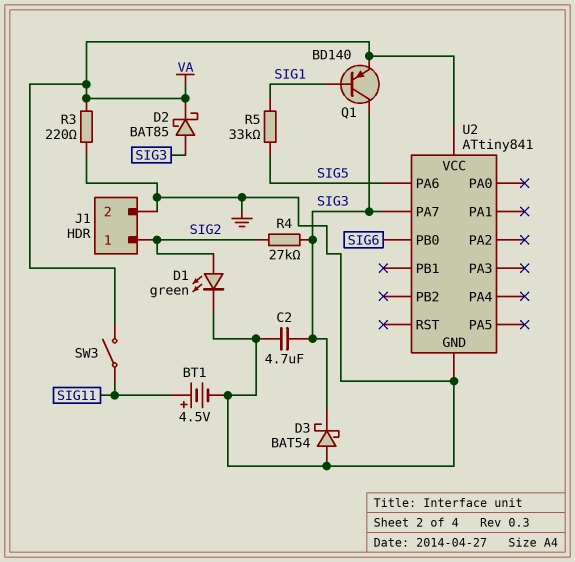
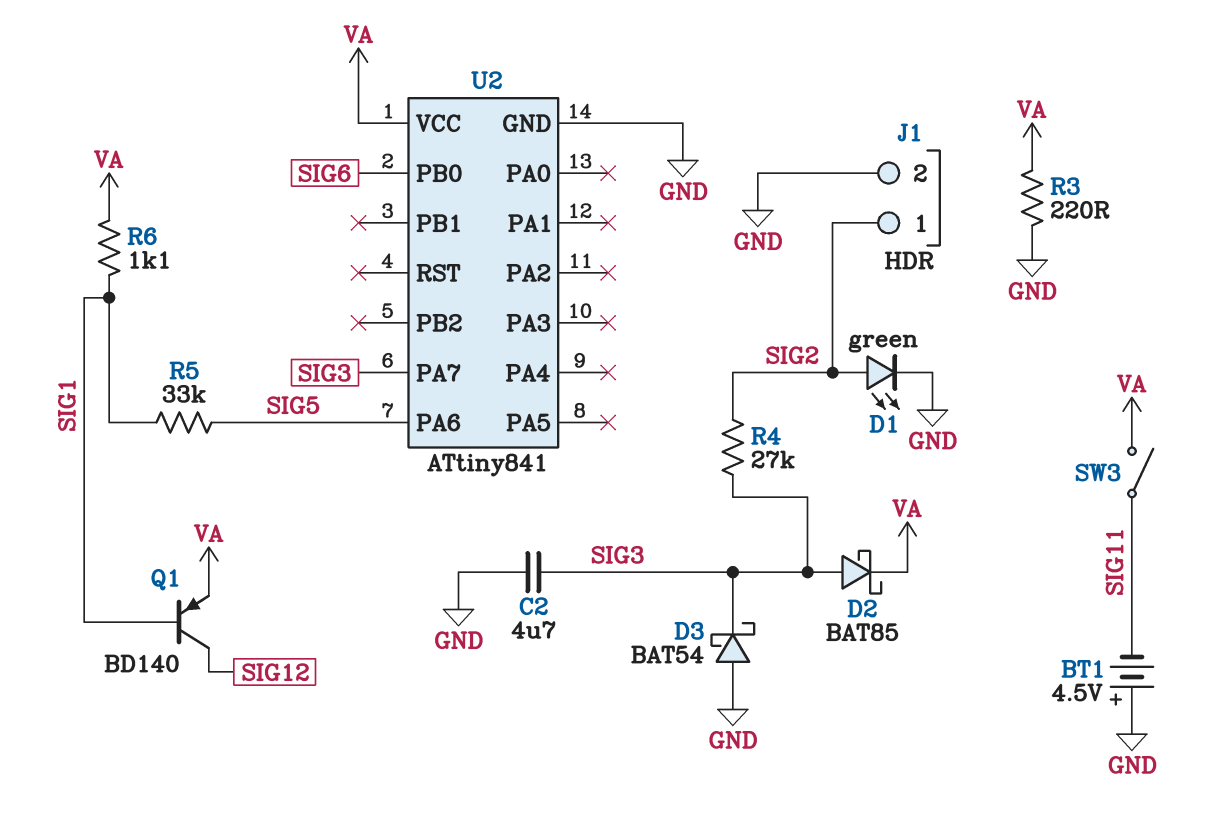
BT1: 4.5V (plus SIG11, minus GND) -> 4.5V (plus GND, minus SIG11)
Q1: PNP BD140 (B SIG1, C SIG3, E VA) -> PNP BD140 (B SIG1, C SIG12, E VA)
R6: none -> 1.1k (SIG1, VA)

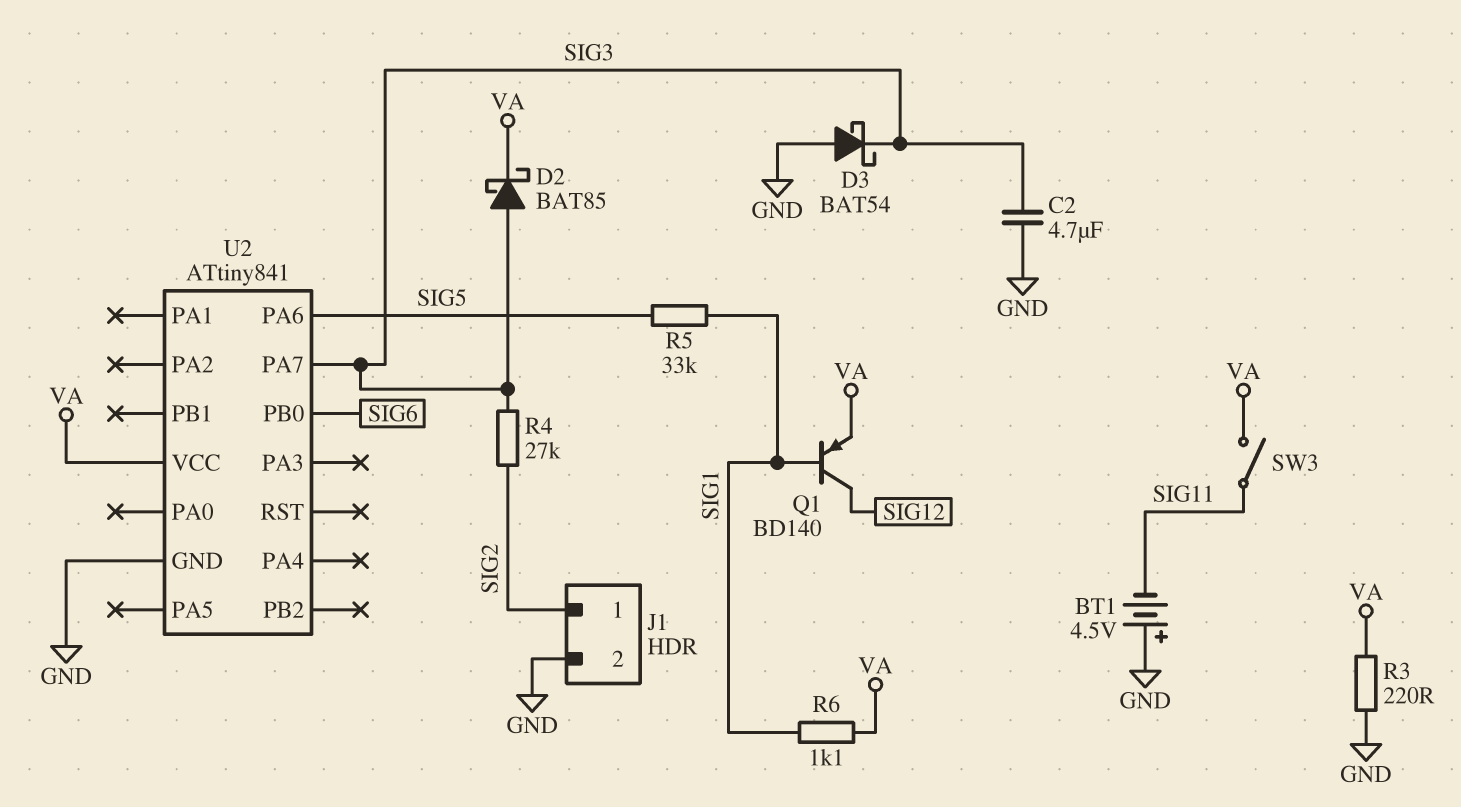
D1: LED green (A SIG2, K GND) -> none

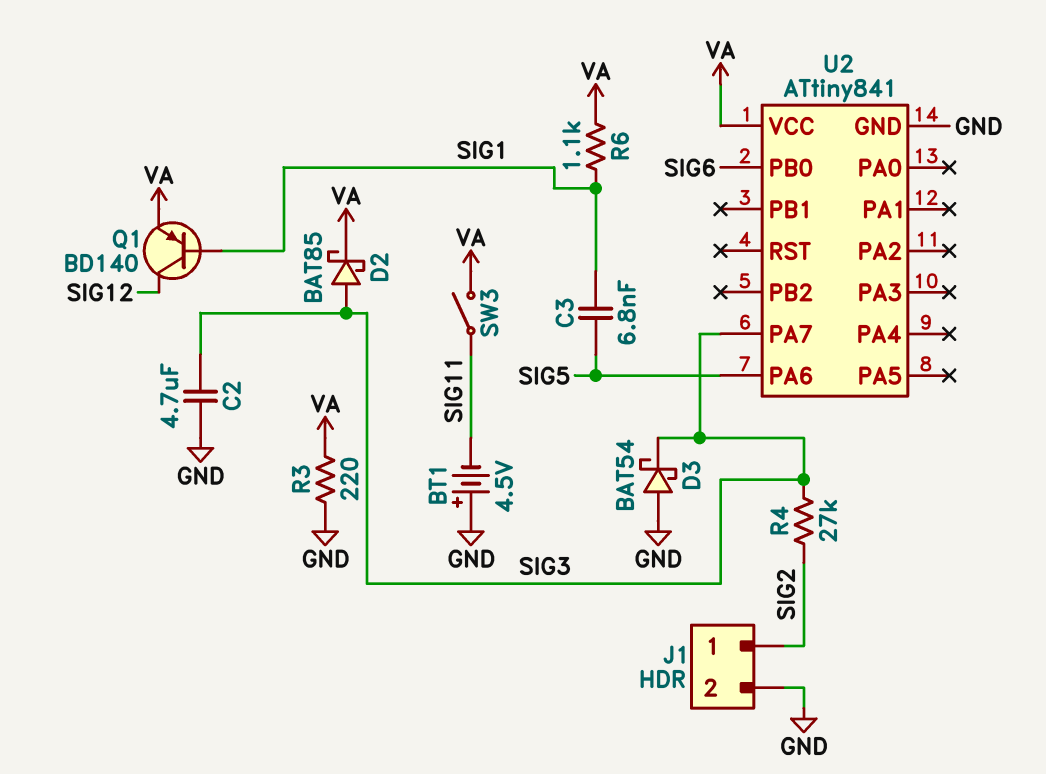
C3: none -> 6.8nF (SIG1, SIG5)
R5: 33k (SIG1, SIG5) -> none

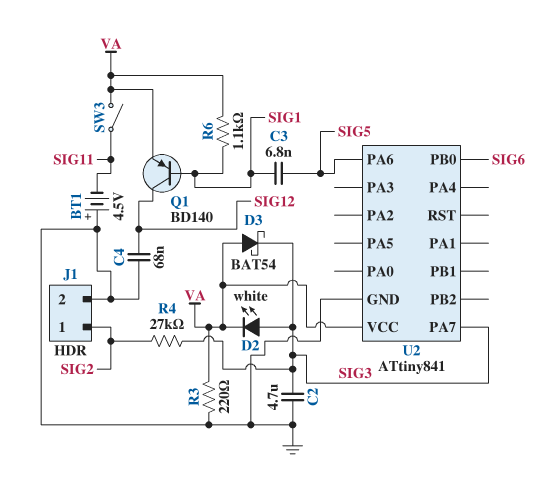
C4: none -> 68nF (GND, SIG12)
D2: schottky BAT85 (A SIG3, K VA) -> LED white (A SIG3, K VA)
D3: schottky BAT54 (A GND, K SIG3) -> schottky BAT54 (A VA, K SIG3)

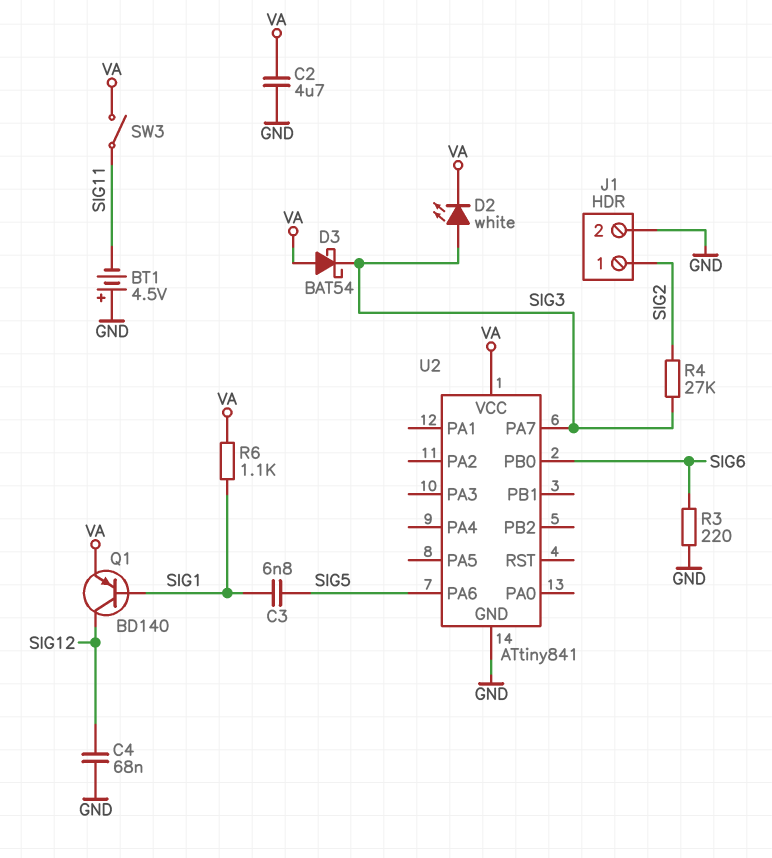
C2: 4.7uF (GND, SIG3) -> 4.7uF (GND, VA)
R3: 220 (GND, VA) -> 220 (GND, SIG6)

